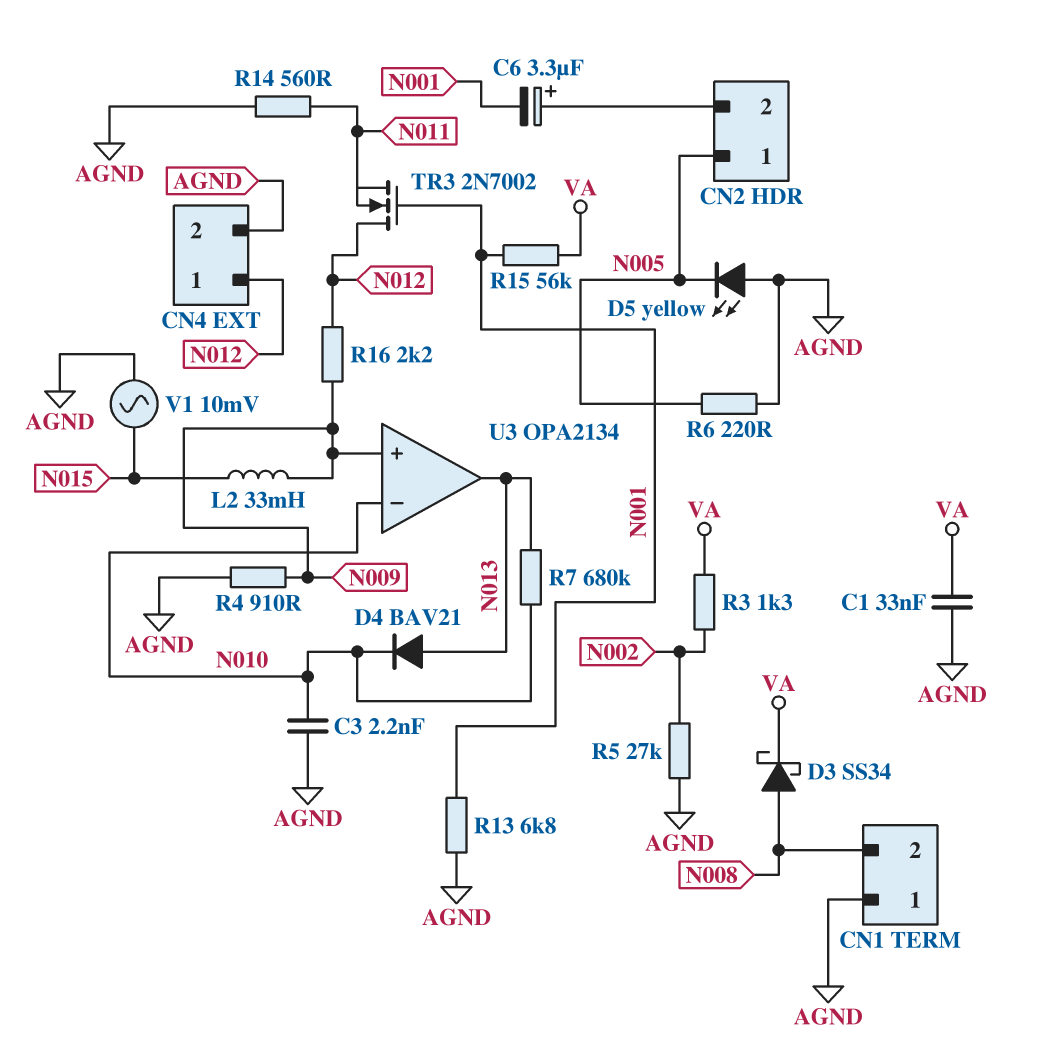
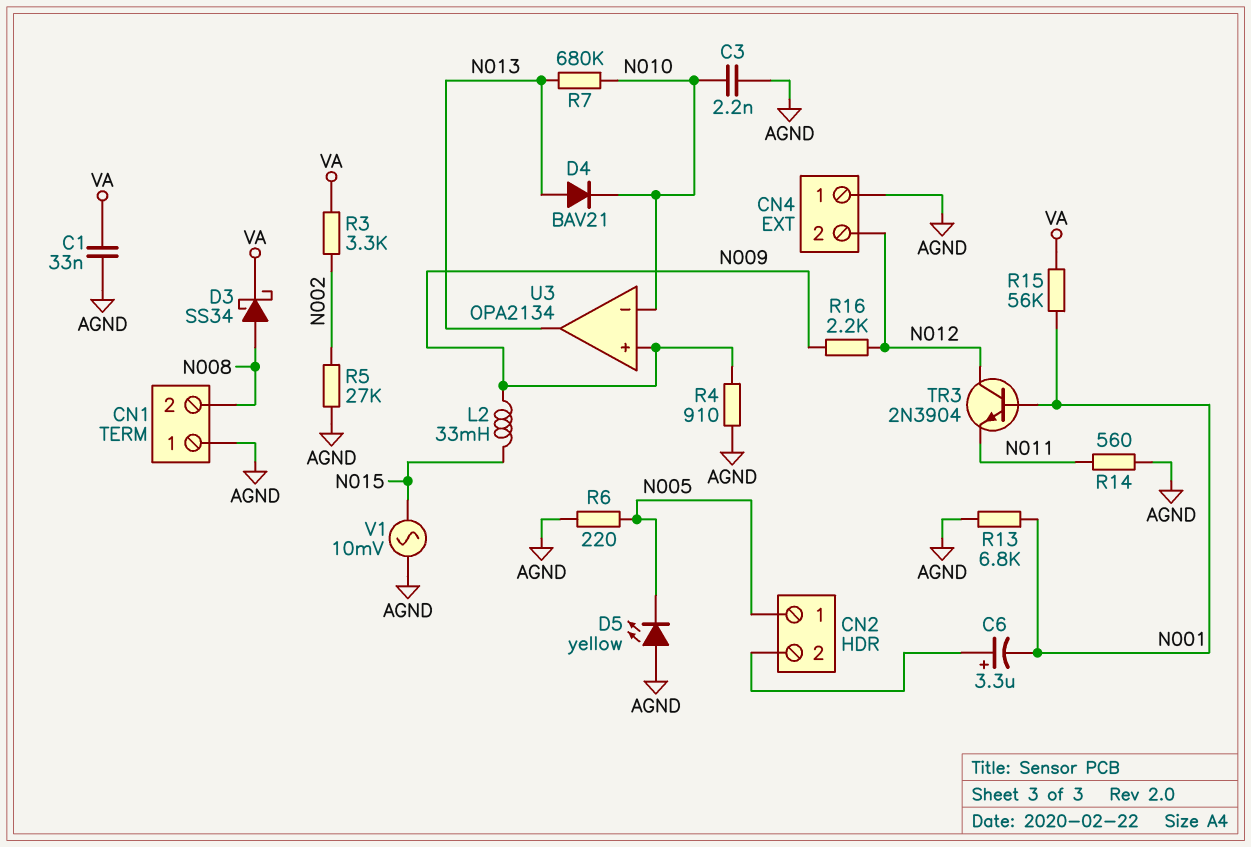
CN4 pin 1: N012 -> AGND
CN4 pin 2: AGND -> N012
R3: 1.3k (N002, VA) -> 3.3k (N002, VA)
TR3: NMOS 2N7002 (G N001, D N012, S N011) -> NPN 2N3904 (B N001, C N012, E N011)

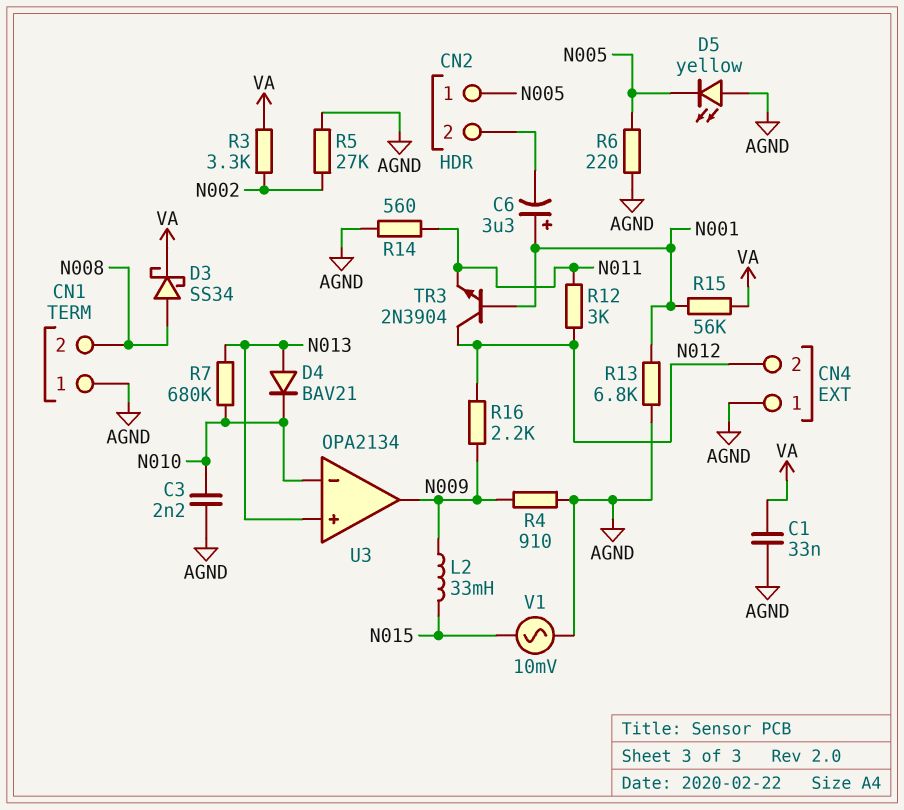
C6: 3.3uF (plus CN2/2, minus N001) -> 3.3uF (plus N001, minus CN2/2)
R12: none -> 3k (N011, N012)
U3 pin in+: N009 -> N013
U3 pin out: N013 -> N009

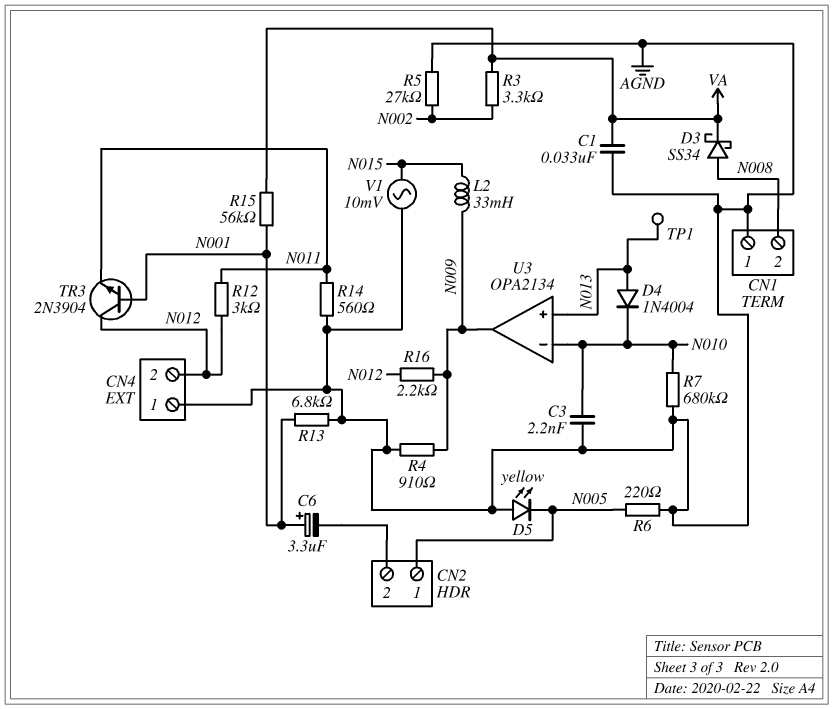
D4: diode BAV21 (A N013, K N010) -> diode 1N4004 (A N013, K N010)
R7: 680k (N010, N013) -> 680k (AGND, N010)
TP1: none -> test point (N013)

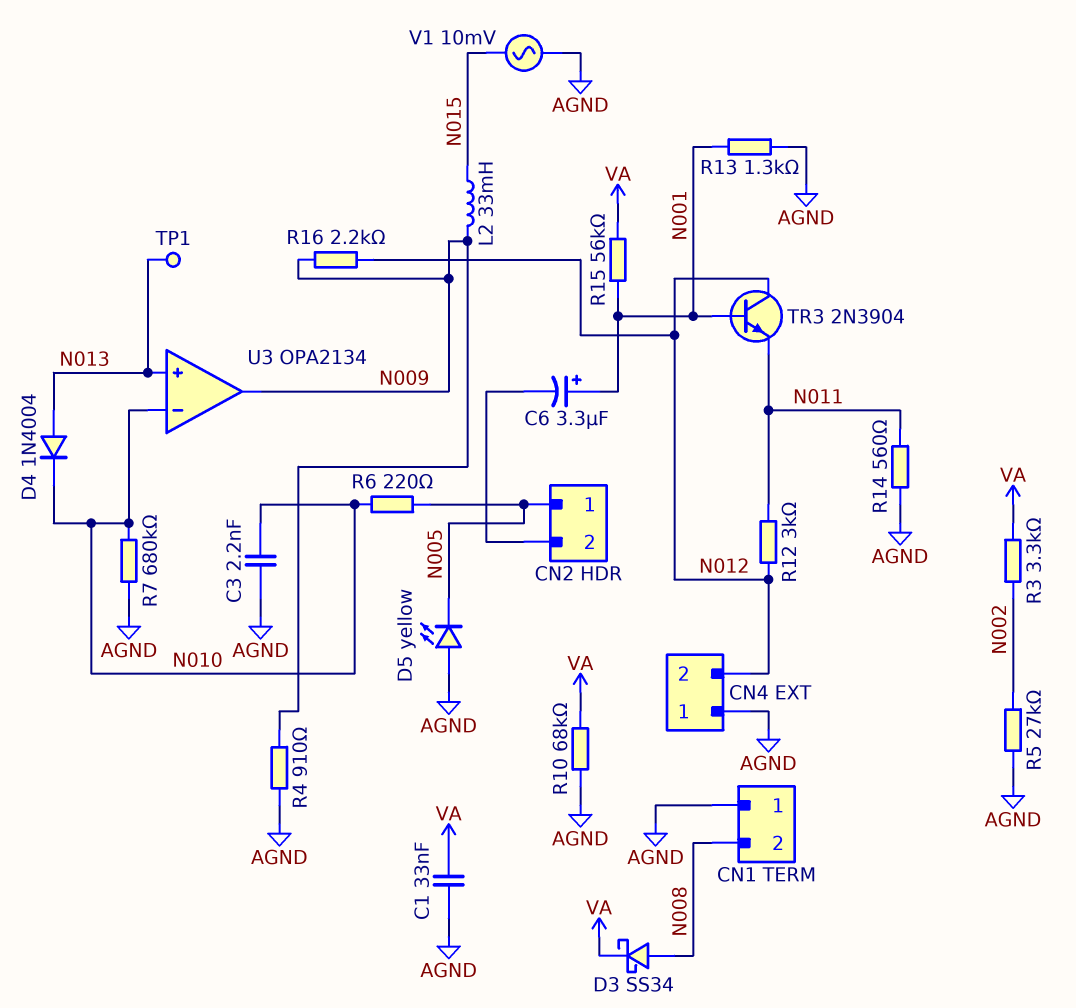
R6: 220 (AGND, N005) -> 220 (N005, N010)
R10: none -> 68k (AGND, VA)
R13: 6.8k (AGND, N001) -> 1.3k (AGND, N001)

